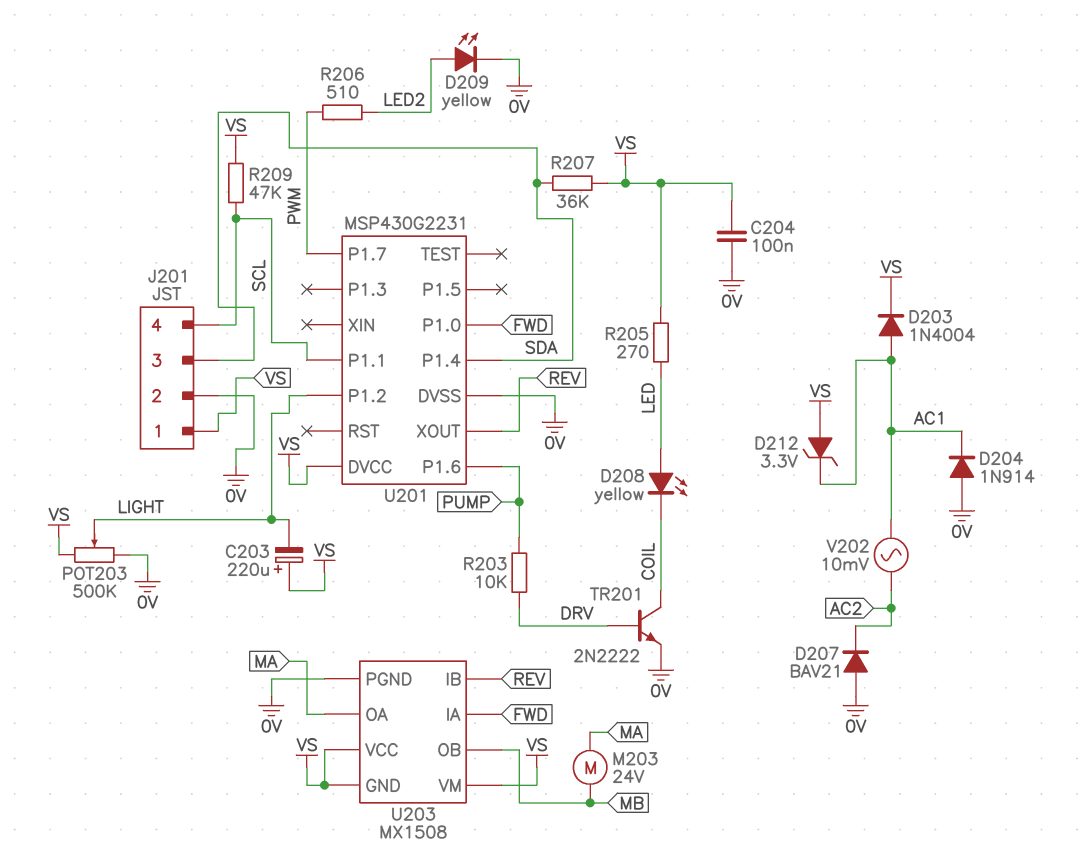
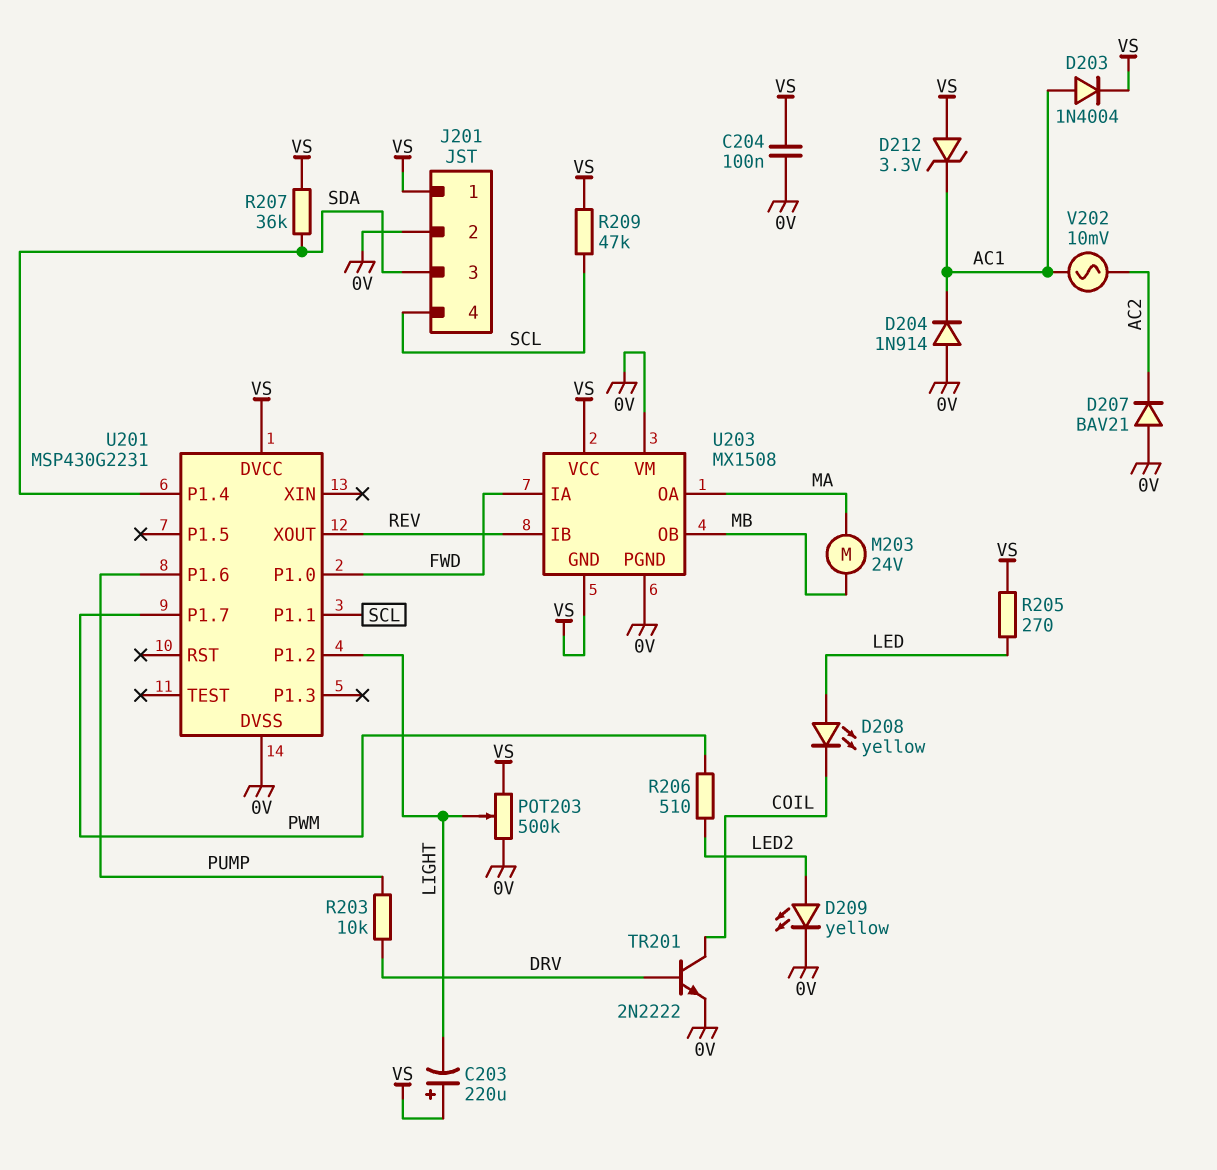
U203 pin VM: VS -> 0V

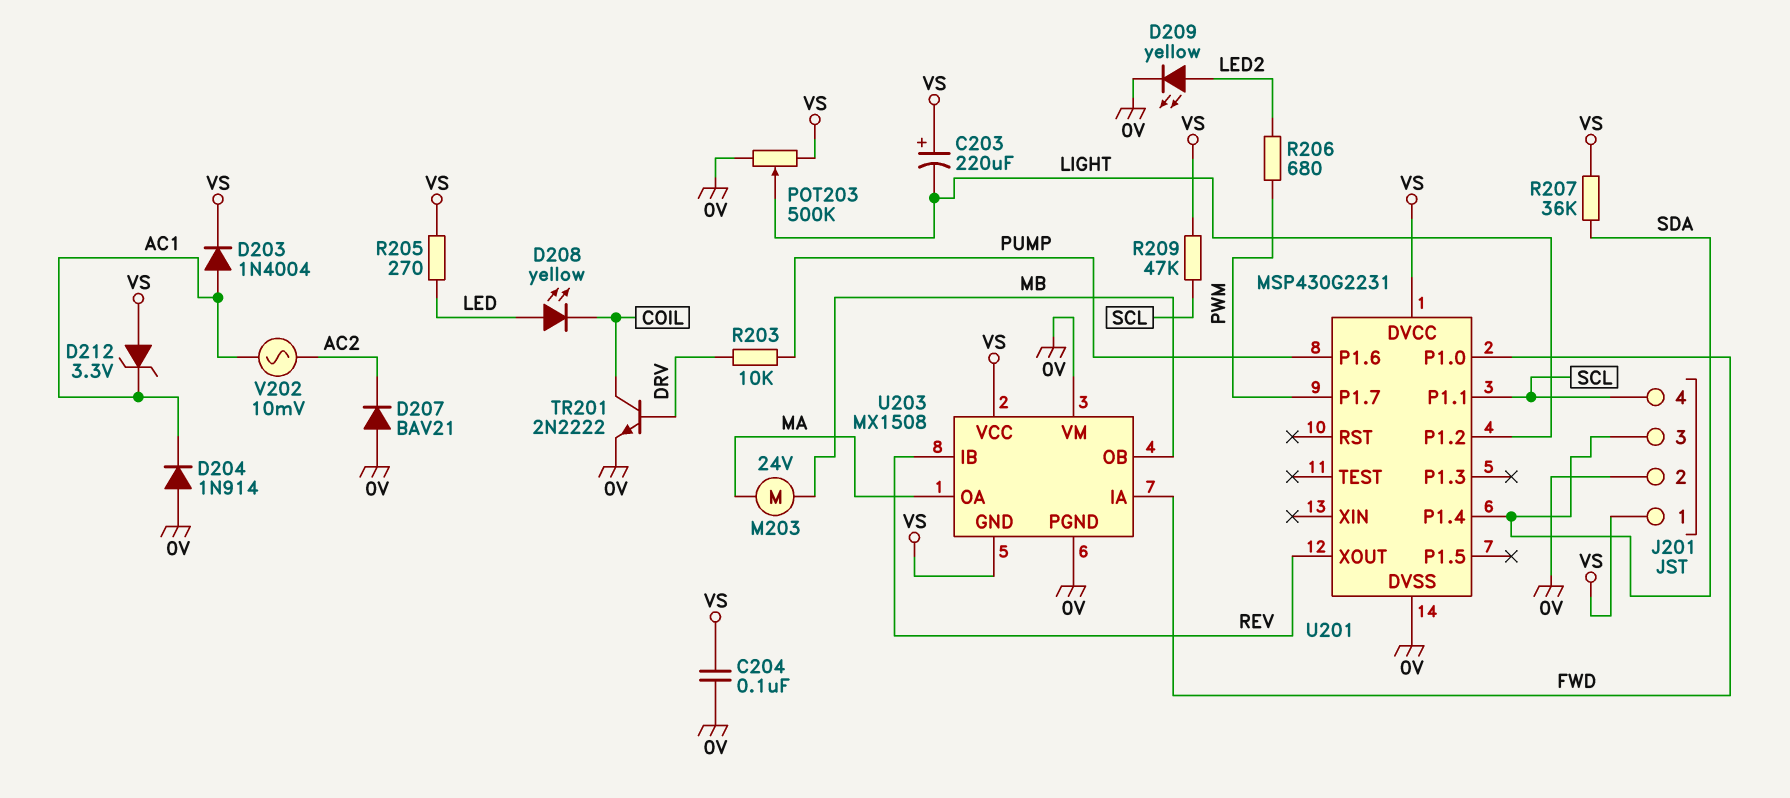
R206: 510 (LED2, PWM) -> 680 (LED2, PWM)

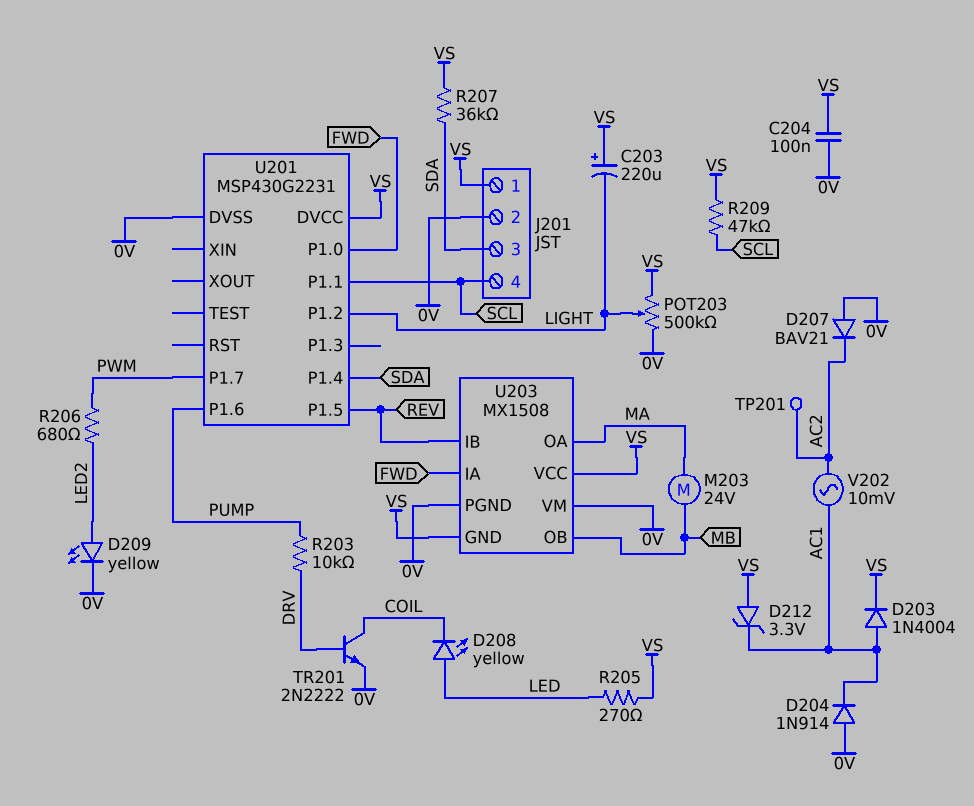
TP201: none -> test point (AC2)
U201 pin P1.5: none -> REV
U201 pin XOUT: REV -> none

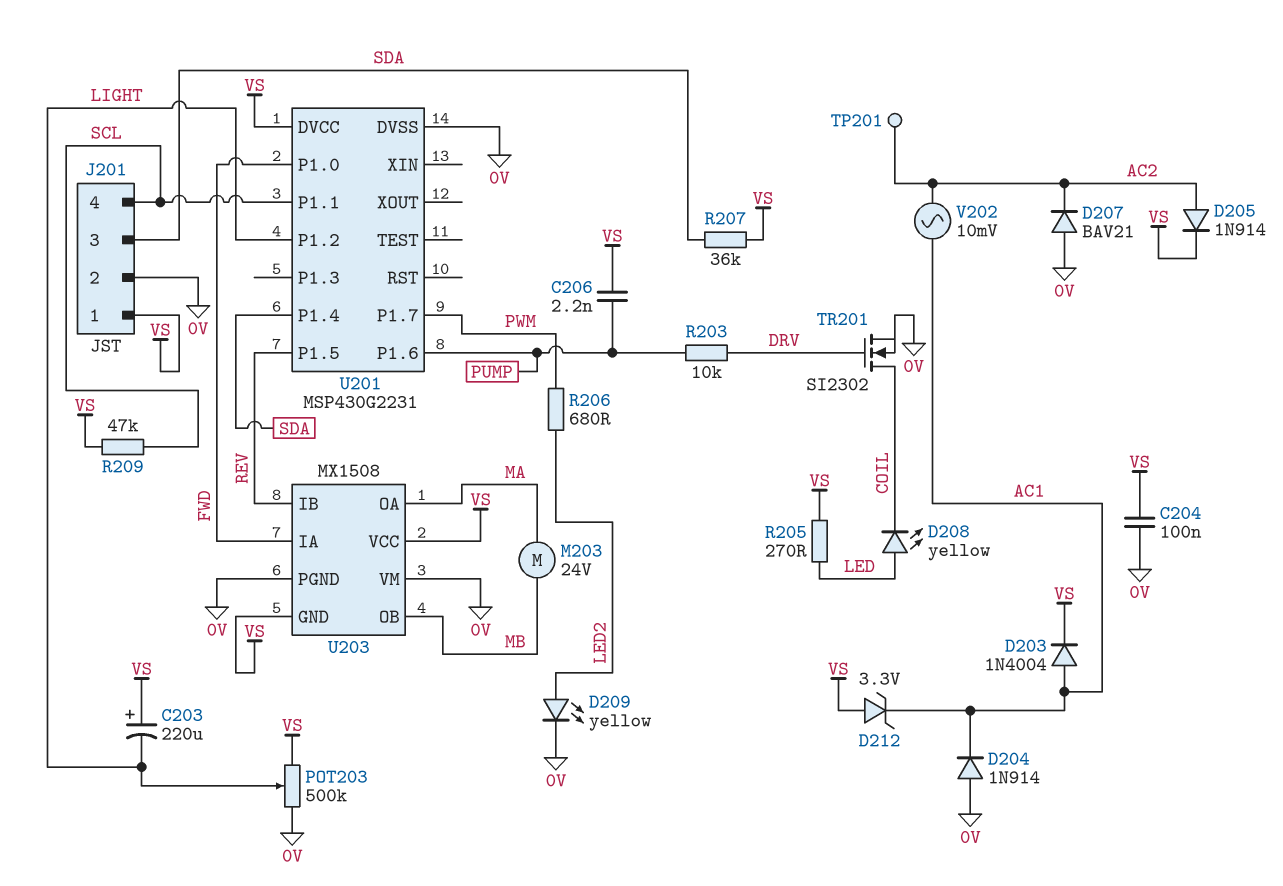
C206: none -> 2.2nF (PUMP, VS)
D205: none -> diode 1N914 (A AC2, K VS)
TR201: NPN 2N2222 (B DRV, C COIL, E 0V) -> NMOS SI2302 (G DRV, D COIL, S 0V)

